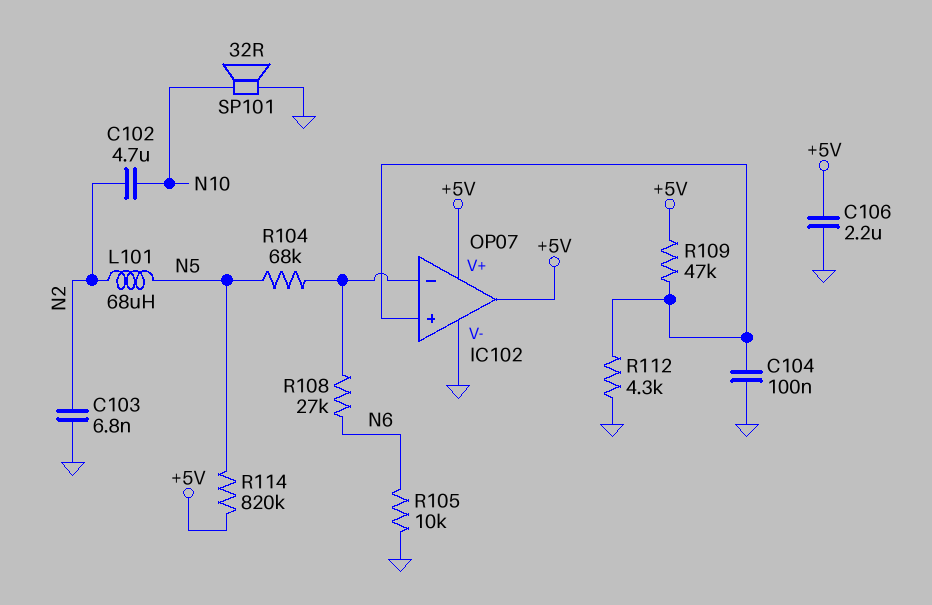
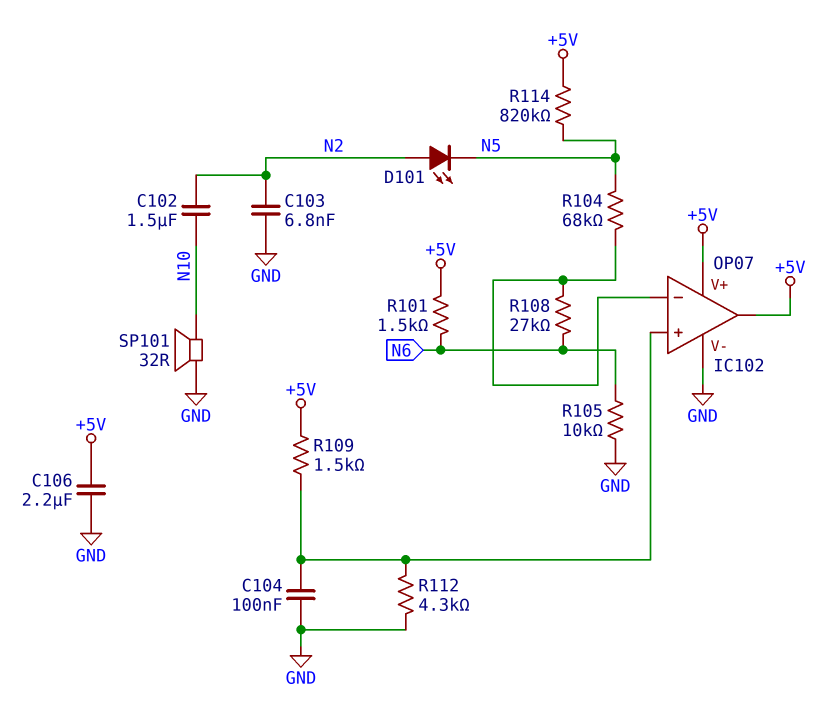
C102: 4.7uF (N2, N10) -> 1.5uF (N2, N10)
D101: none -> LED (A N2, K N5)
L101: 68uH (N2, N5) -> none
R101: none -> 1.5k (+5V, N6)
R109: 47k (+5V, IC102/in+) -> 1.5k (+5V, IC102/in+)

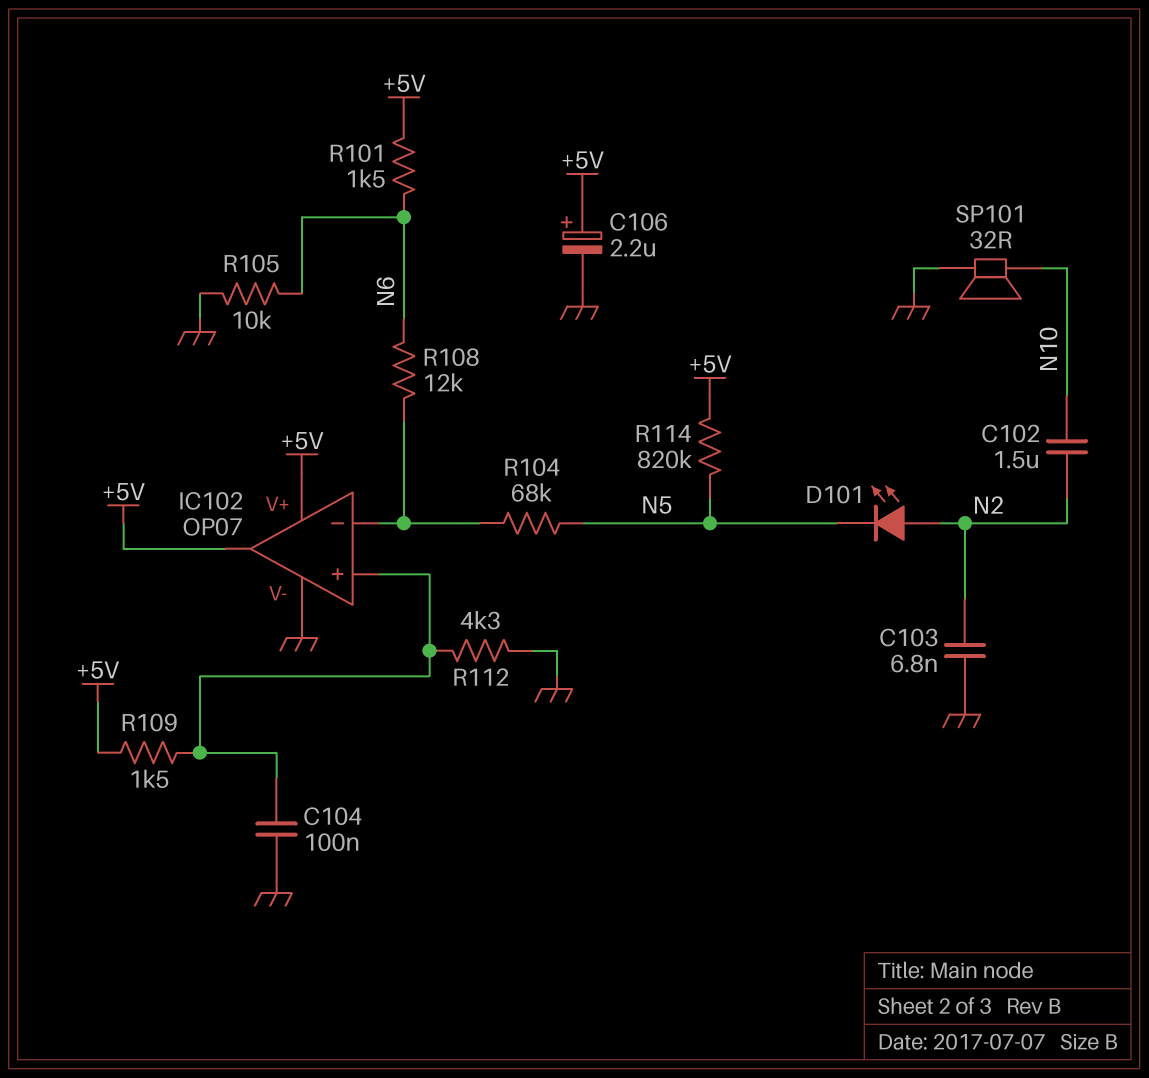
C106: 2.2uF (+5V, GND) -> 2.2uF (plus +5V, minus GND)
R108: 27k (IC102/in-, N6) -> 12k (IC102/in-, N6)

